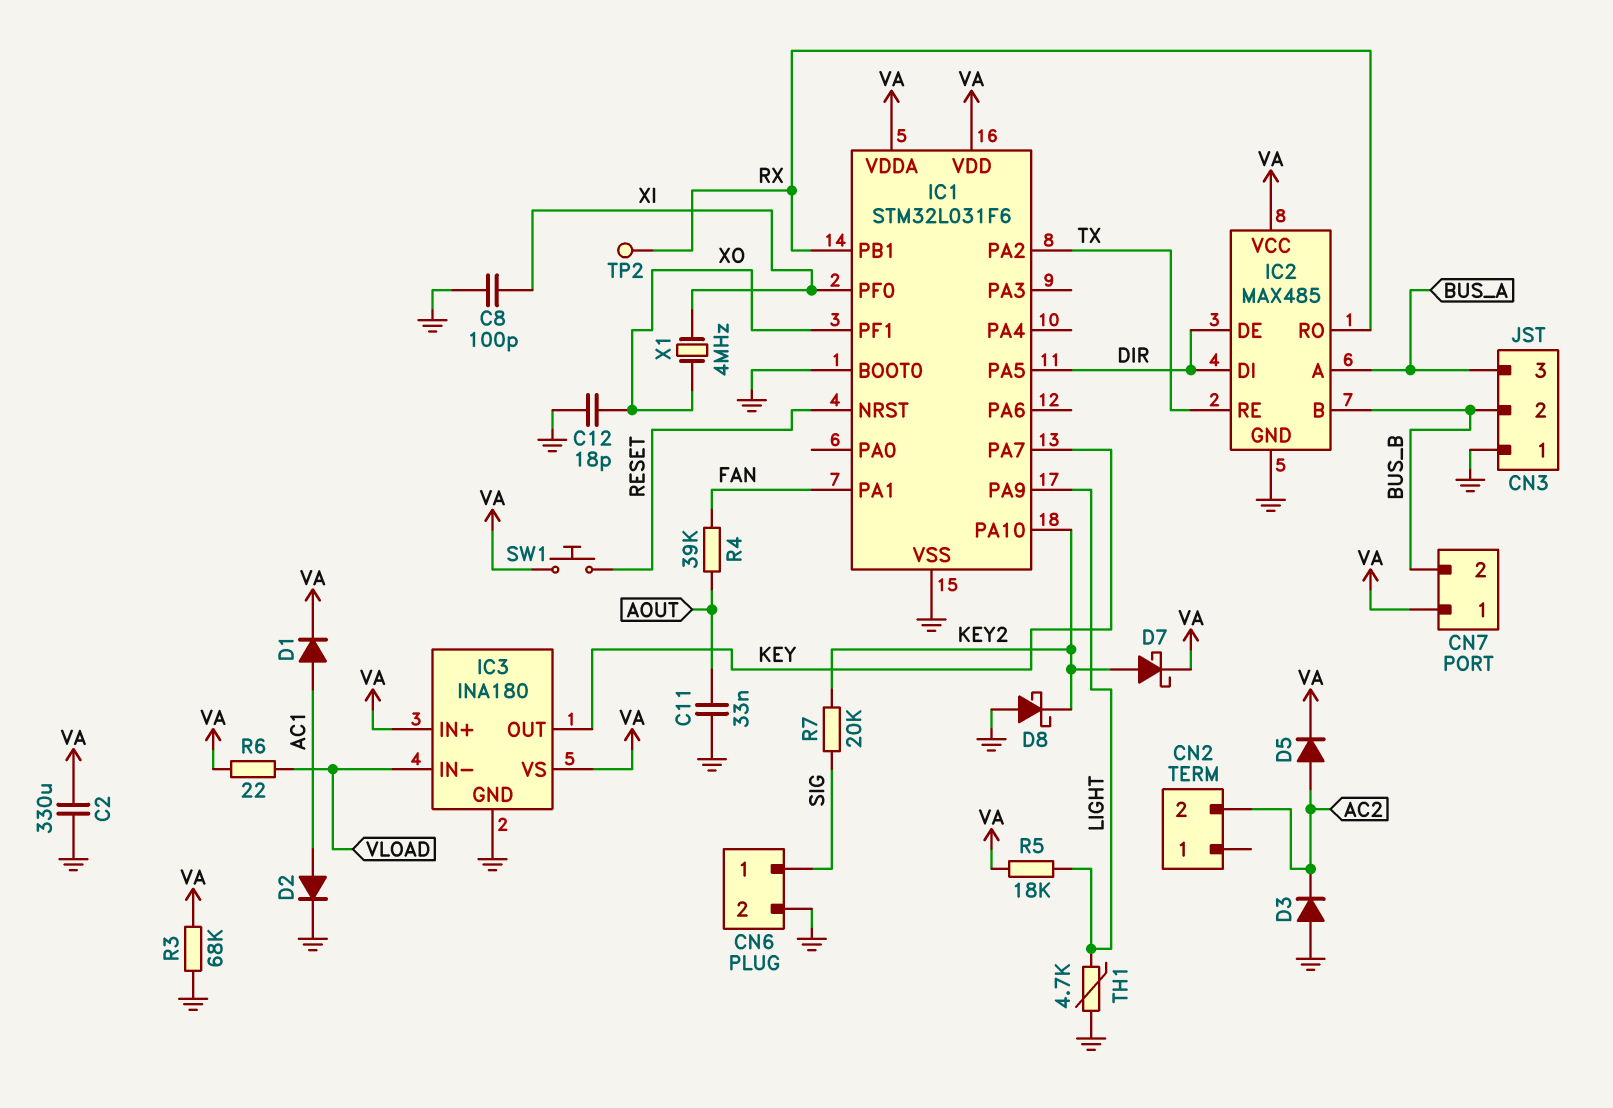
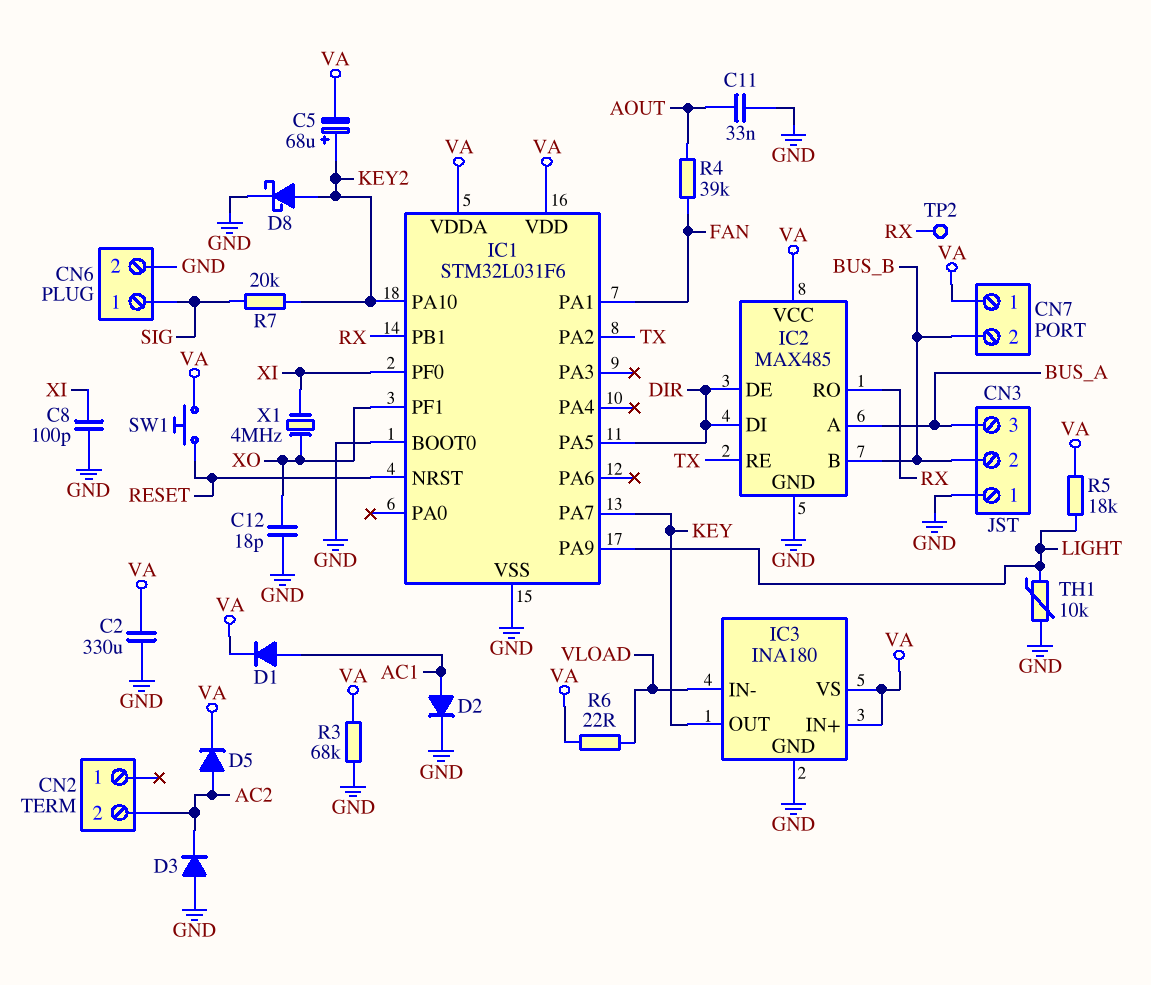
C5: none -> 68uF (plus KEY2, minus VA)
D7: schottky (A KEY2, K VA) -> none
D8: schottky (A GND, K KEY2) -> schottky (A KEY2, K GND)
TH1: 4.7k (GND, LIGHT) -> 10k (GND, LIGHT)

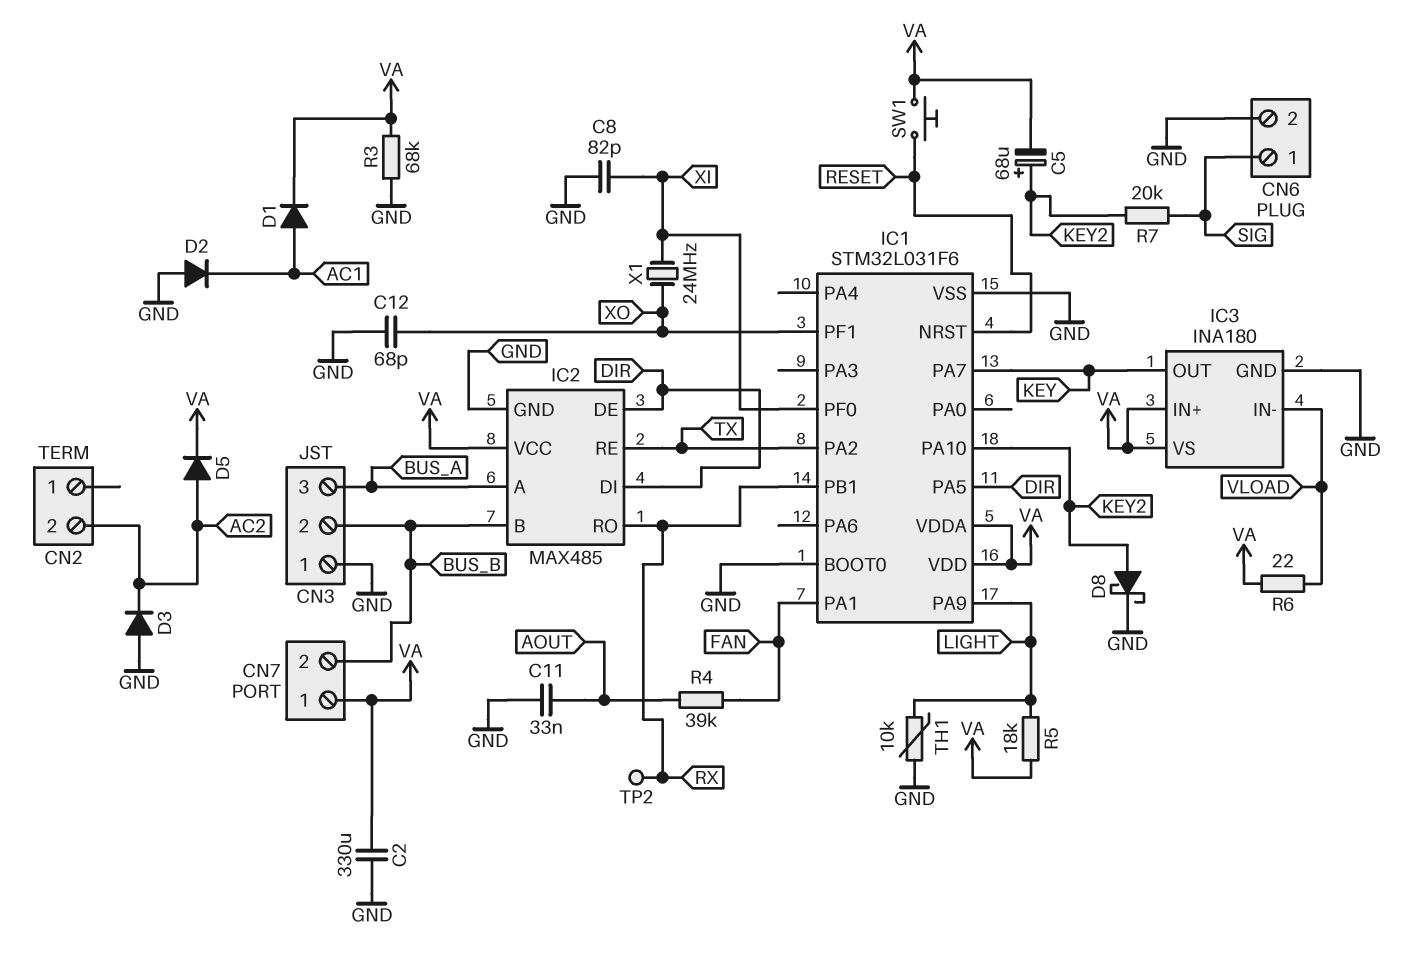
C8: 100pF (GND, XI) -> 82pF (GND, XI)
C12: 18pF (GND, XO) -> 68pF (GND, XO)
D2: diode (A AC1, K GND) -> diode (A GND, K AC1)
X1: 4MHz (XI, XO) -> 24MHz (XI, XO)

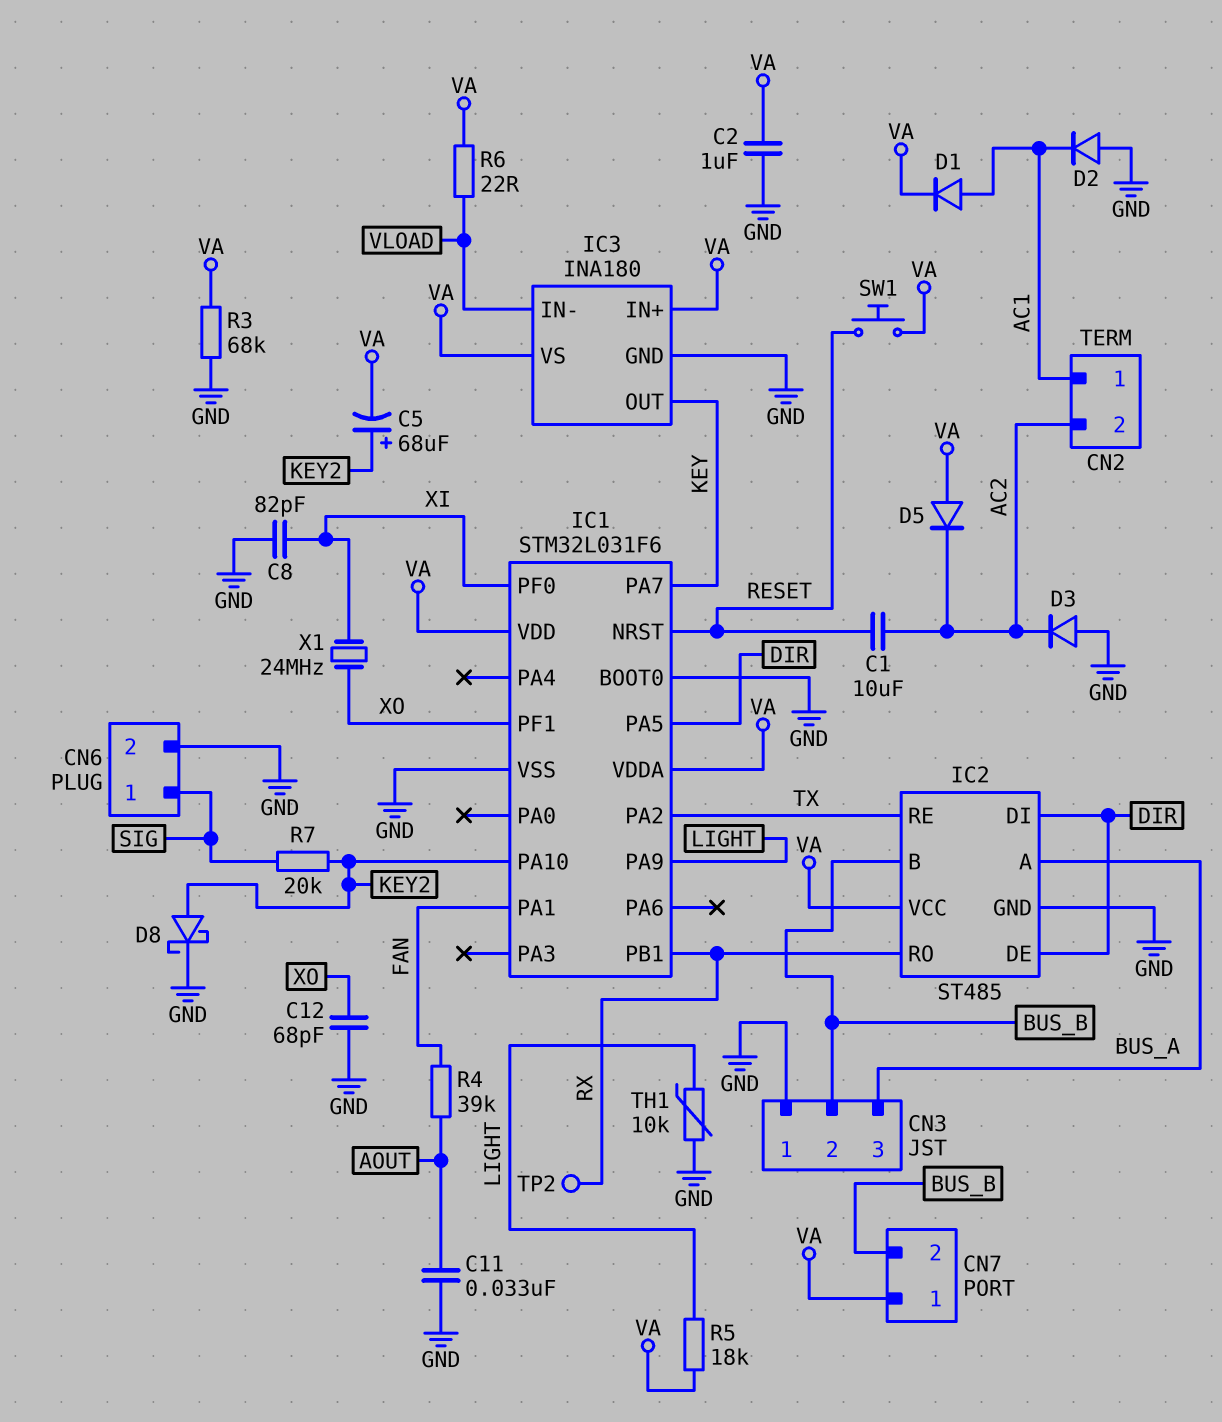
C1: none -> 10uF (AC2, RESET)
C2: 330uF (GND, VA) -> 1uF (GND, VA)
CN2 pin 1: none -> AC1
D5: diode (A AC2, K VA) -> diode (A VA, K AC2)
IC2: MAX485 -> ST485

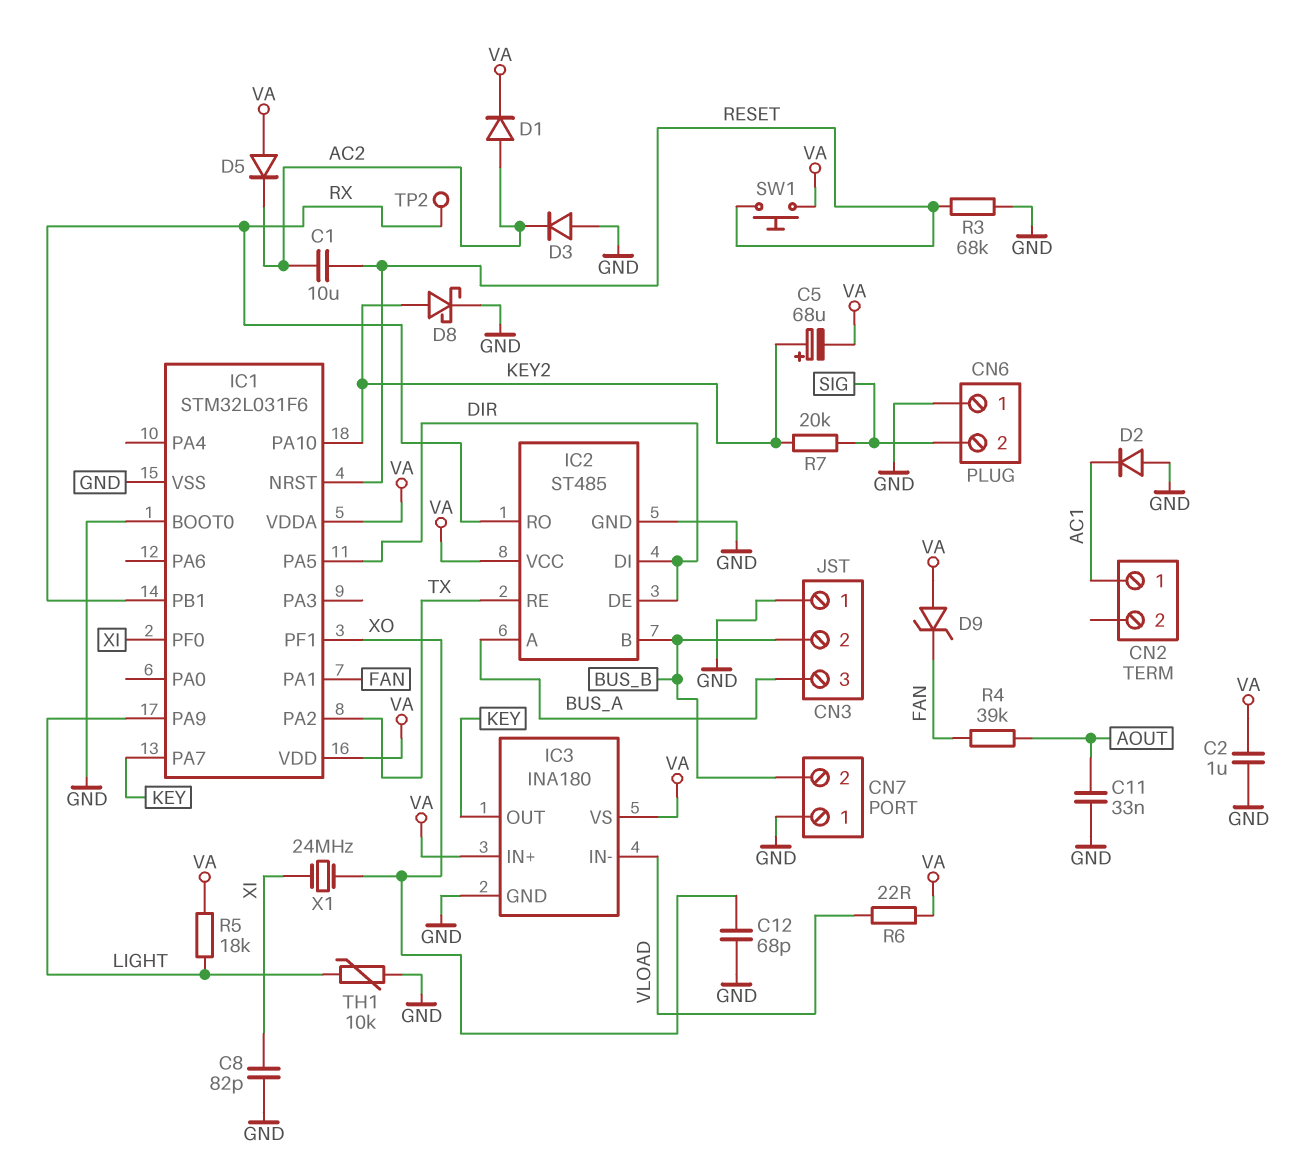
CN2 pin 2: AC2 -> none
CN6 pin 1: SIG -> GND
CN6 pin 2: GND -> SIG
CN7 pin 1: VA -> GND
D1: diode (A AC1, K VA) -> diode (A AC2, K VA)
D9: none -> zener (A VA, K FAN)
R3: 68k (GND, VA) -> 68k (GND, RESET)

